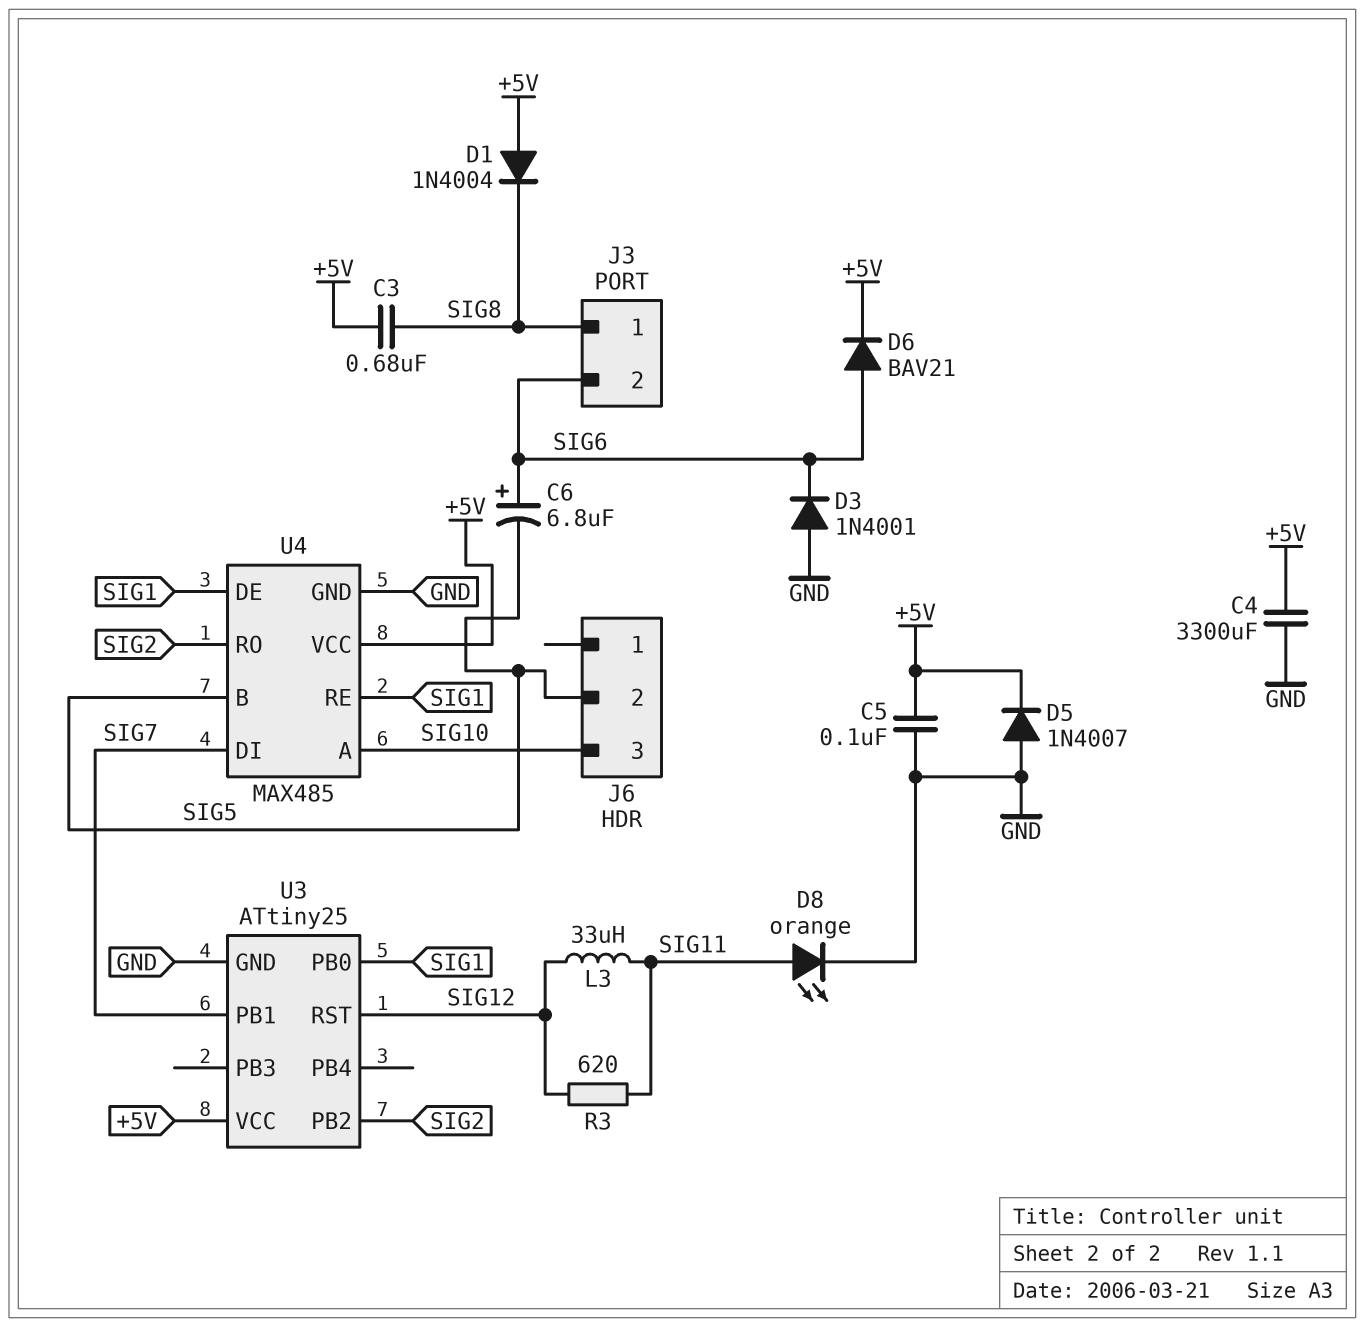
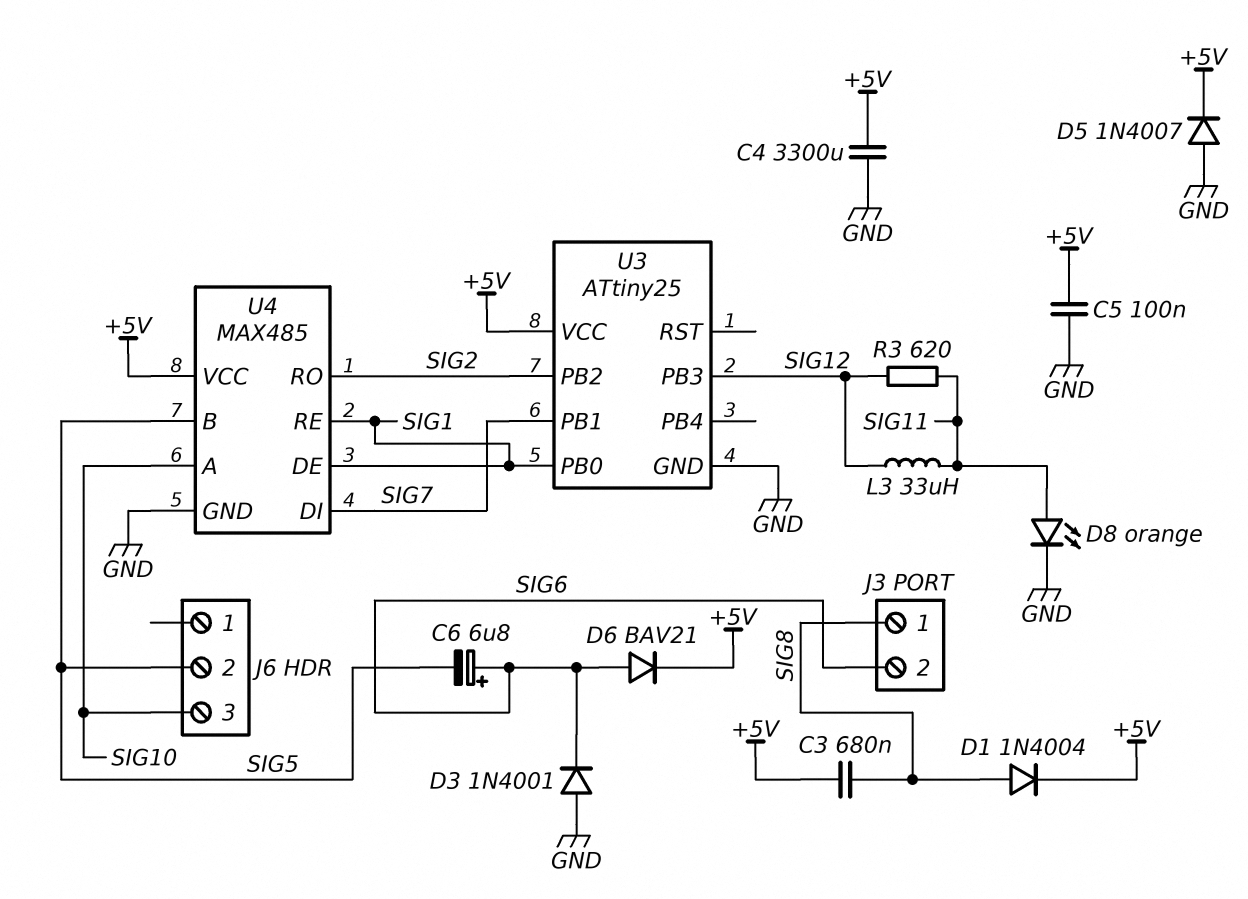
D1: diode 1N4004 (A +5V, K SIG8) -> diode 1N4004 (A SIG8, K +5V)
U3 pin PB3: none -> SIG12
U3 pin RST: SIG12 -> none

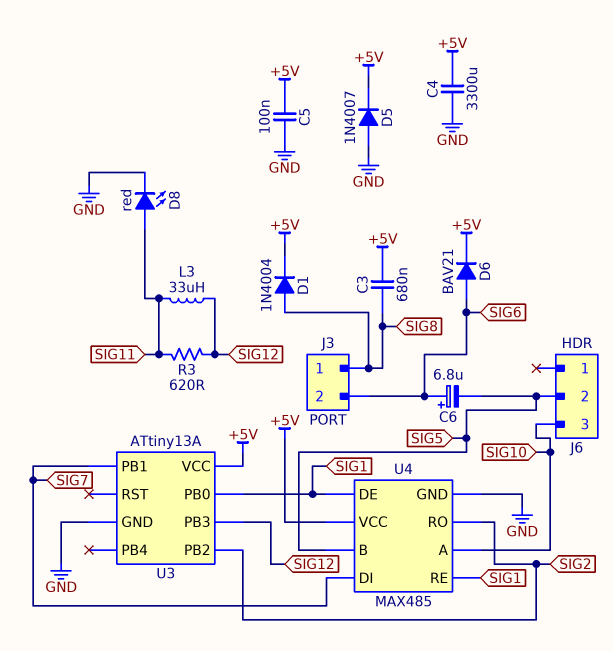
D3: diode 1N4001 (A GND, K SIG6) -> none
D8: LED orange (A SIG11, K GND) -> LED red (A SIG11, K GND)
U3: ATtiny25 -> ATtiny13A

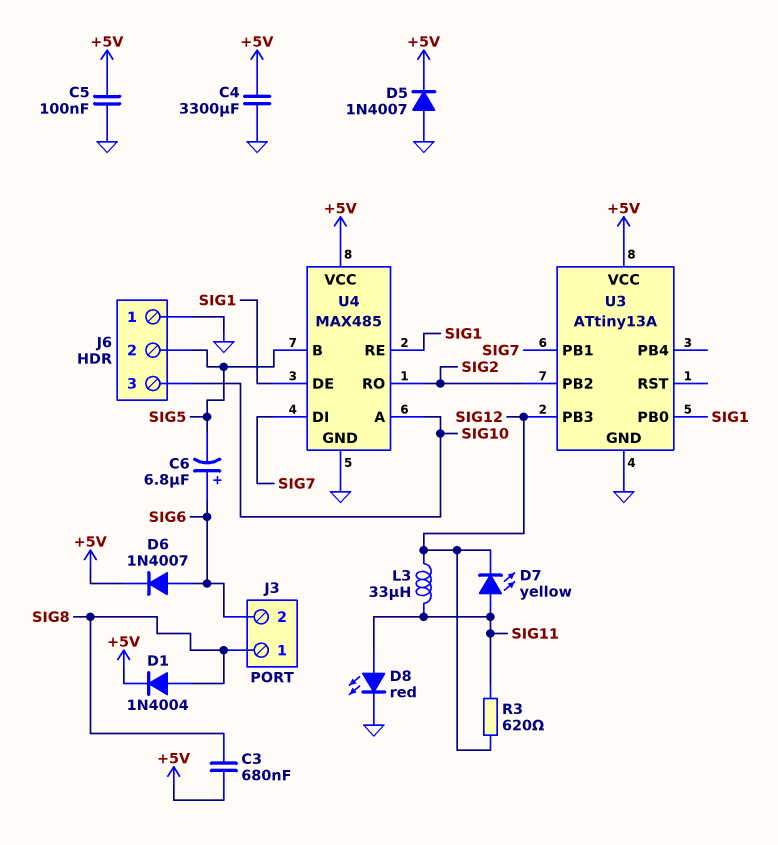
D6: diode BAV21 (A SIG6, K +5V) -> diode 1N4007 (A SIG6, K +5V)
D7: none -> LED yellow (A SIG11, K SIG12)
J6 pin 1: none -> GND

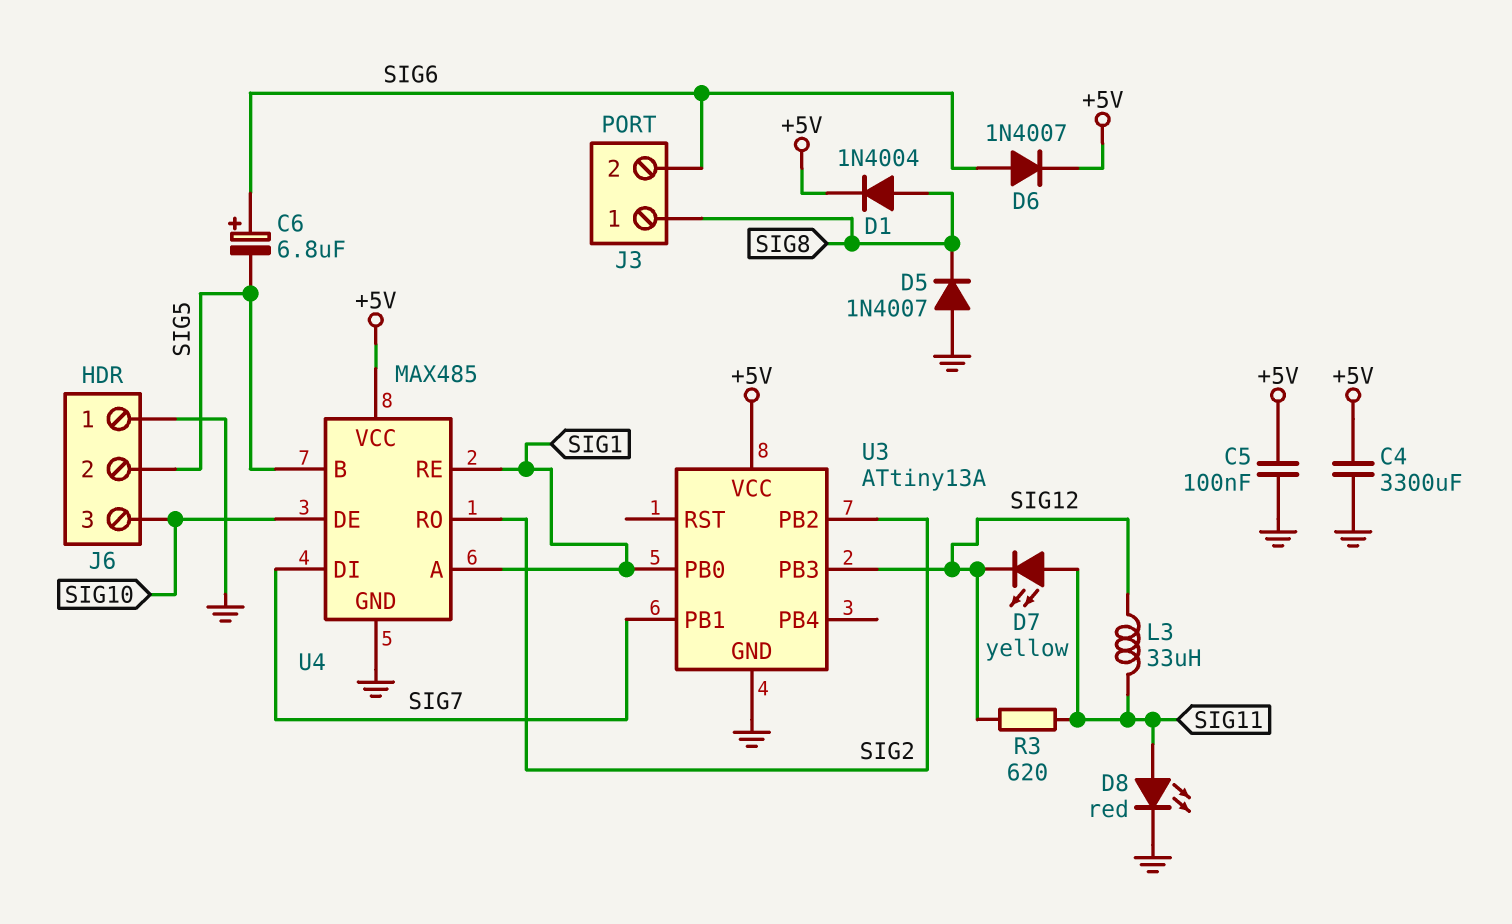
C3: 680nF (+5V, SIG8) -> none
D5: diode 1N4007 (A GND, K +5V) -> diode 1N4007 (A GND, K SIG8)
U4 pin A: SIG10 -> SIG1
U4 pin DE: SIG1 -> SIG10

